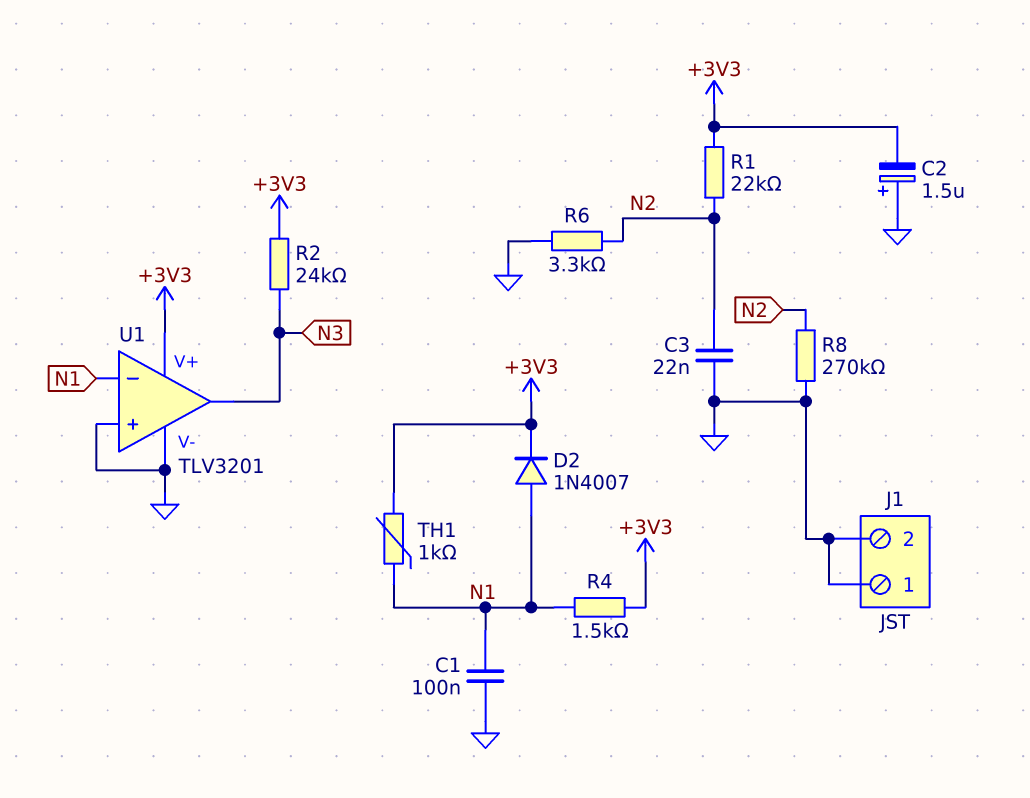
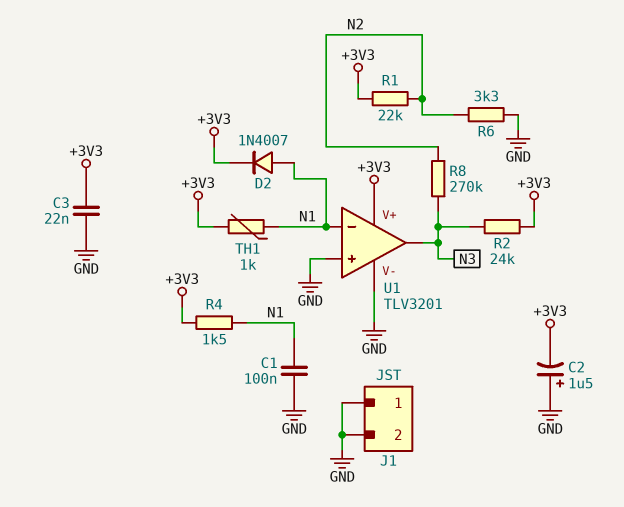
C3: 22nF (GND, N2) -> 22nF (+3V3, GND)
R8: 270k (GND, N2) -> 270k (N2, N3)

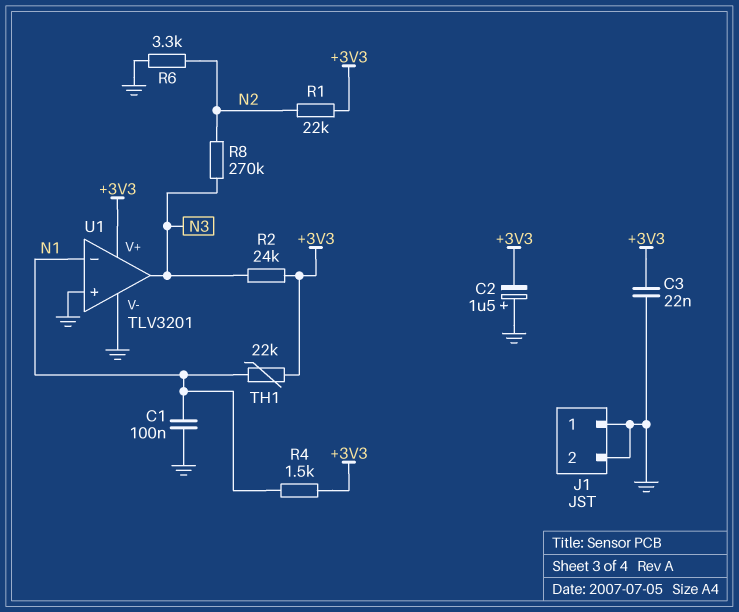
D2: diode 1N4007 (A N1, K +3V3) -> none
TH1: 1k (+3V3, N1) -> 22k (+3V3, N1)

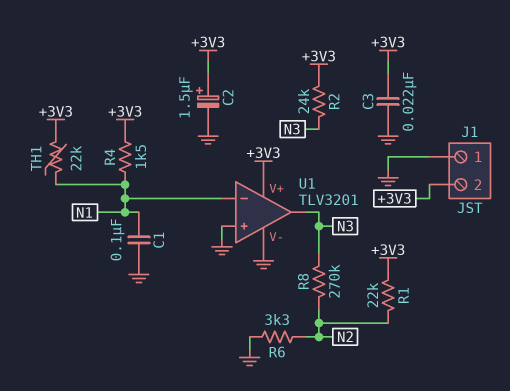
C2: 1.5uF (plus GND, minus +3V3) -> 1.5uF (plus +3V3, minus GND)
J1 pin 2: GND -> +3V3

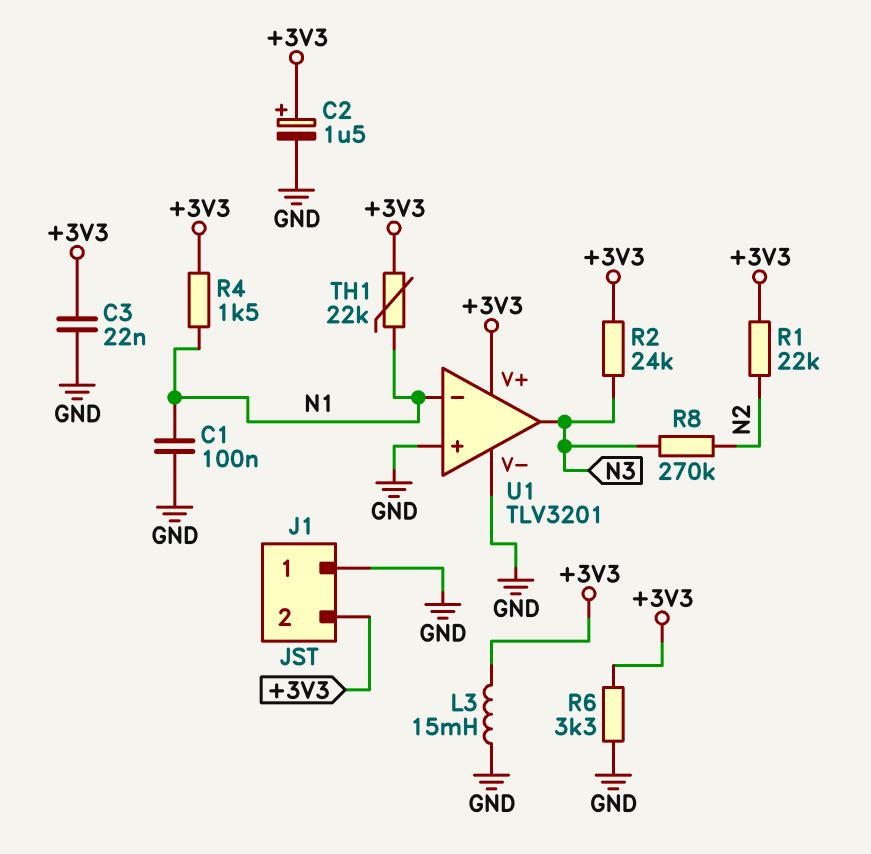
L3: none -> 15mH (+3V3, GND)
R6: 3.3k (GND, N2) -> 3.3k (+3V3, GND)

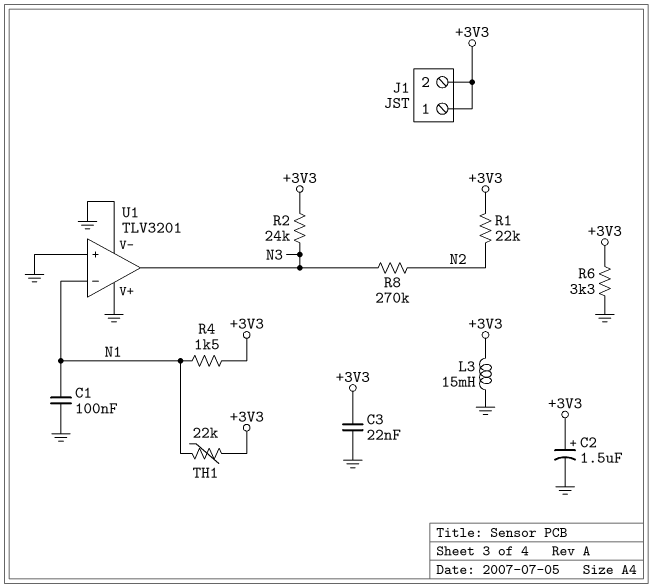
J1 pin 1: GND -> +3V3
U1 pin V+: +3V3 -> GND

